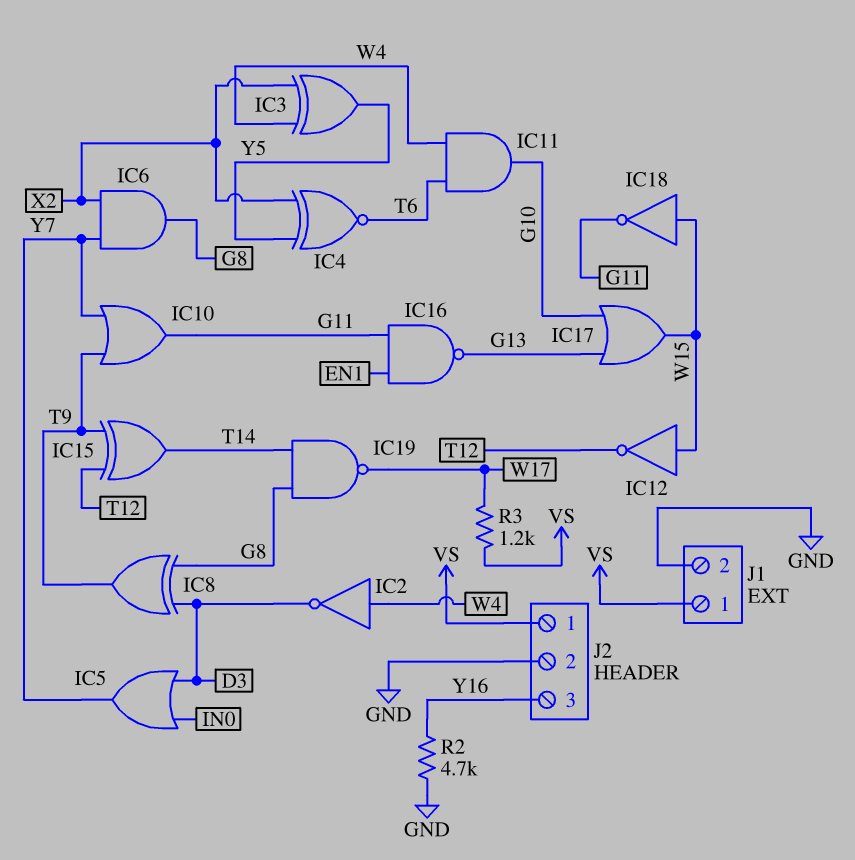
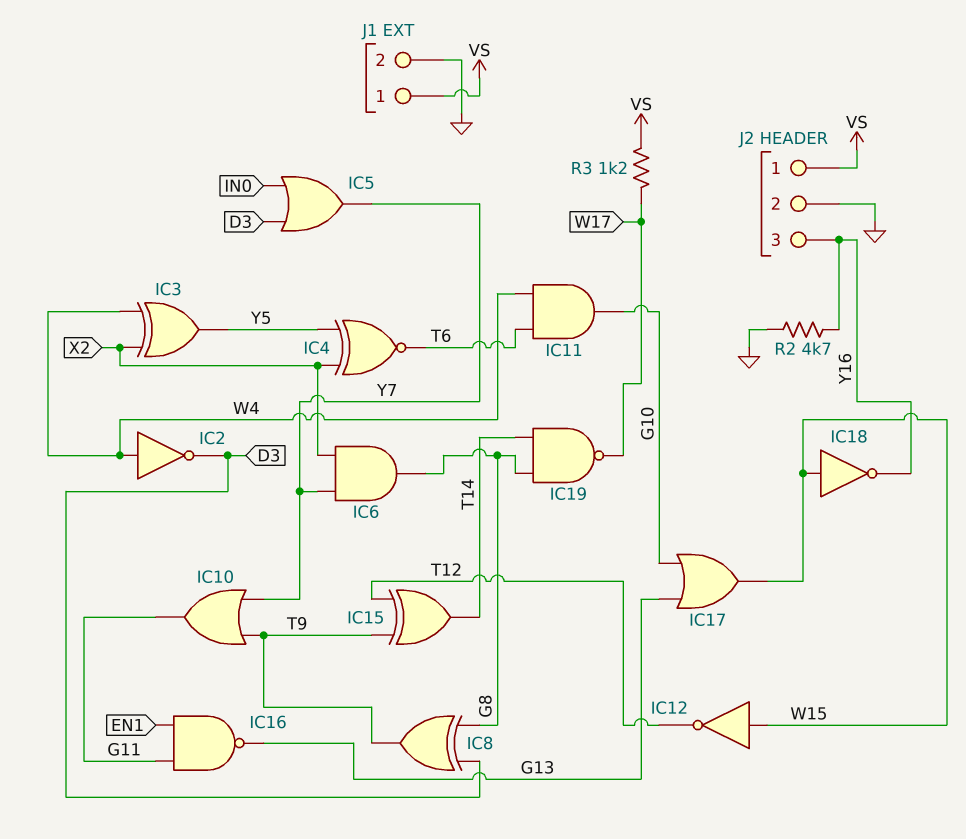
IC18: NOT (in W15, out G11) -> NOT (in W15, out Y16)

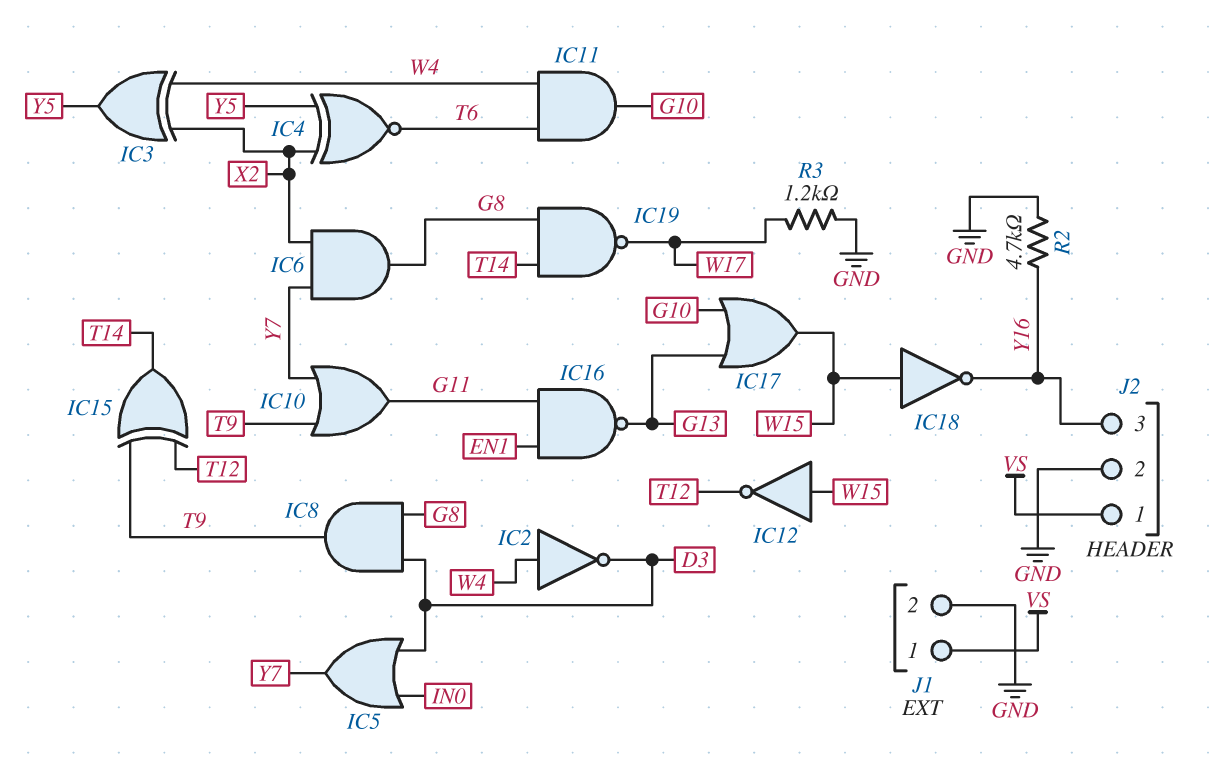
IC8: XOR (in D3, in G8, out T9) -> AND (in D3, in G8, out T9)
R3: 1.2k (VS, W17) -> 1.2k (GND, W17)

